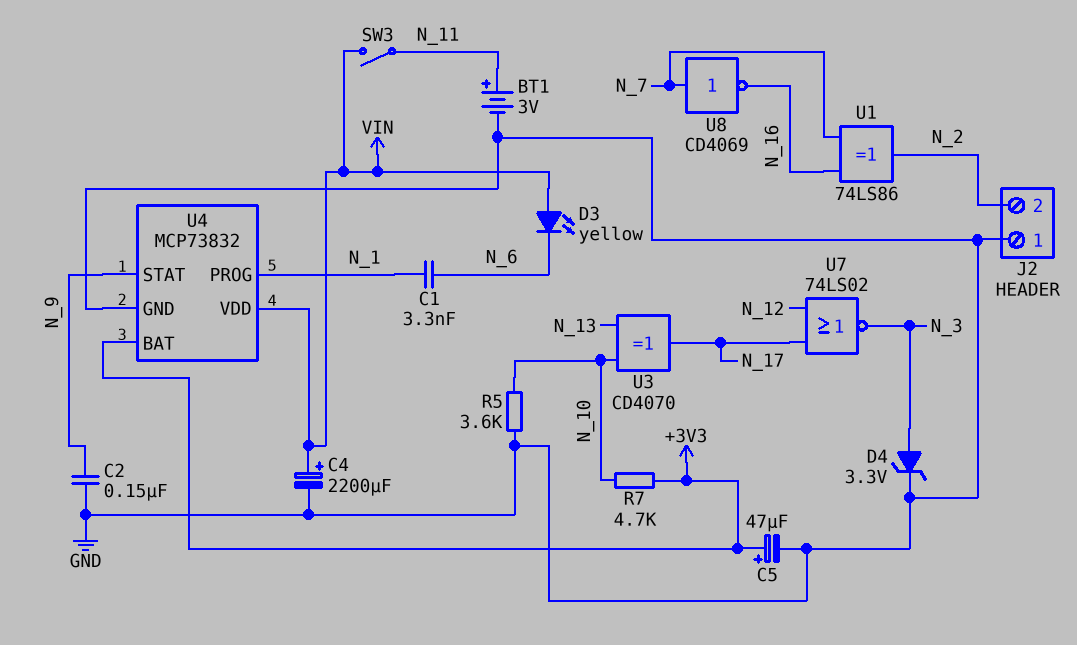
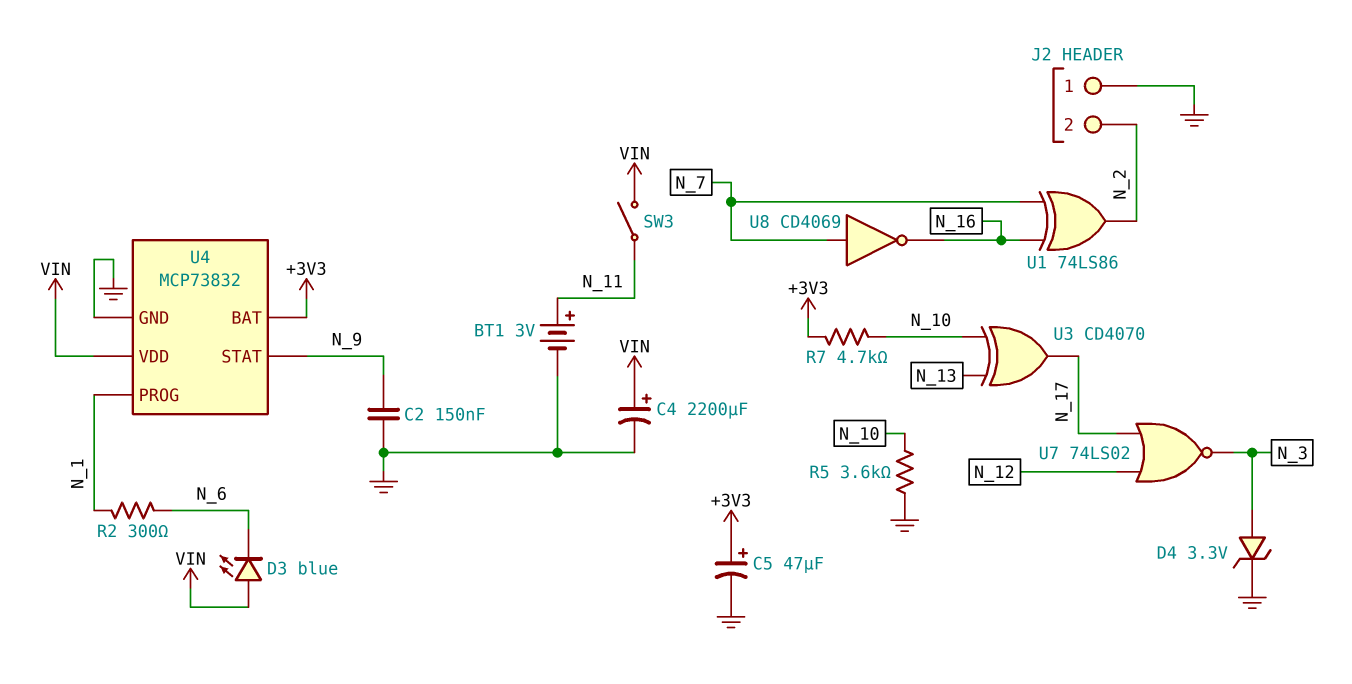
C1: 3.3nF (N_1, N_6) -> none
D3: LED yellow (A VIN, K N_6) -> LED blue (A VIN, K N_6)
R2: none -> 300 (N_1, N_6)

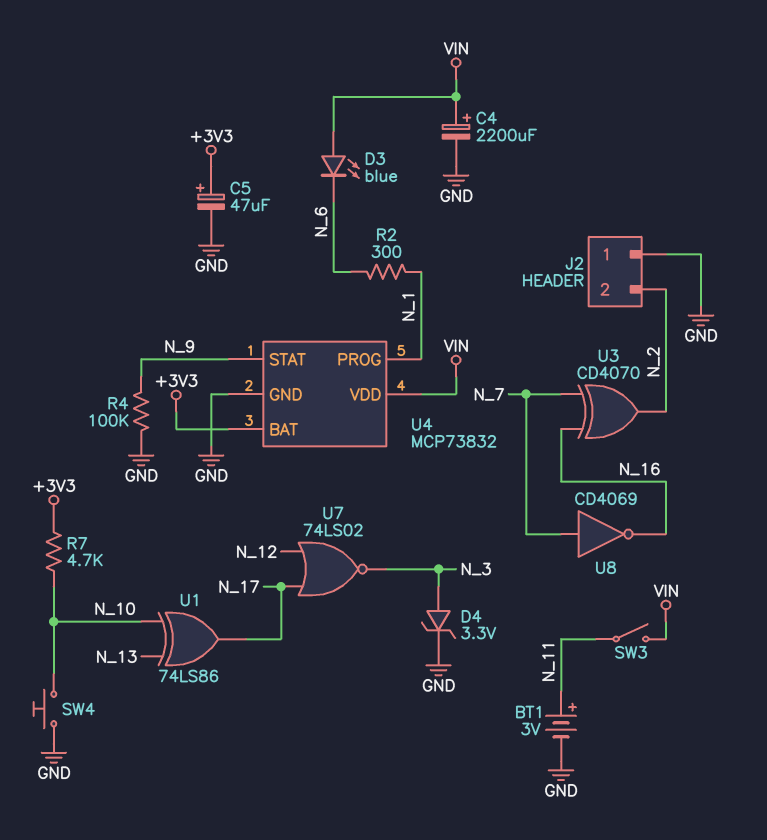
C2: 150nF (GND, N_9) -> none
R4: none -> 100k (GND, N_9)
R5: 3.6k (GND, N_10) -> none
SW4: none -> button (GND, N_10)
U1: XOR 74LS86 (in N_7, in N_16, out N_2) -> XOR 74LS86 (in N_10, in N_13, out N_17)
U3: XOR CD4070 (in N_10, in N_13, out N_17) -> XOR CD4070 (in N_7, in N_16, out N_2)

